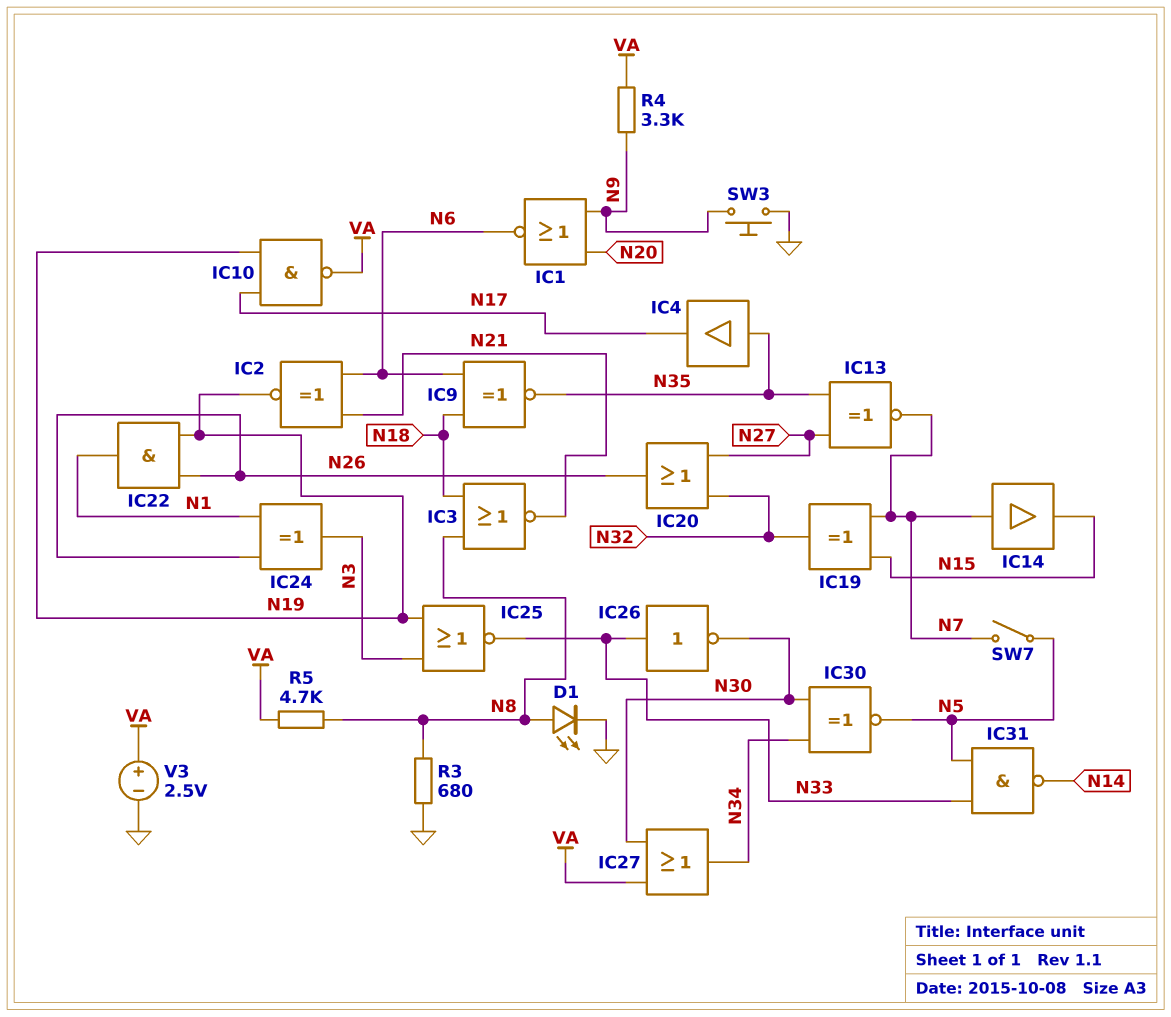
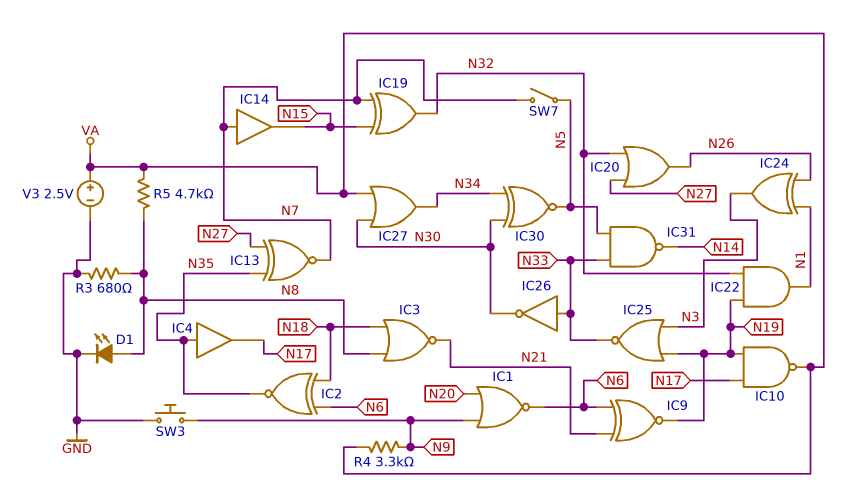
IC2: XNOR (in N6, in N21, out N19) -> XNOR (in N6, in N18, out N35)
IC9: XNOR (in N6, in N18, out N35) -> XNOR (in N6, in N21, out N19)
IC22: AND (in N19, in N26, out N1) -> AND (in N19, in N32, out N1)

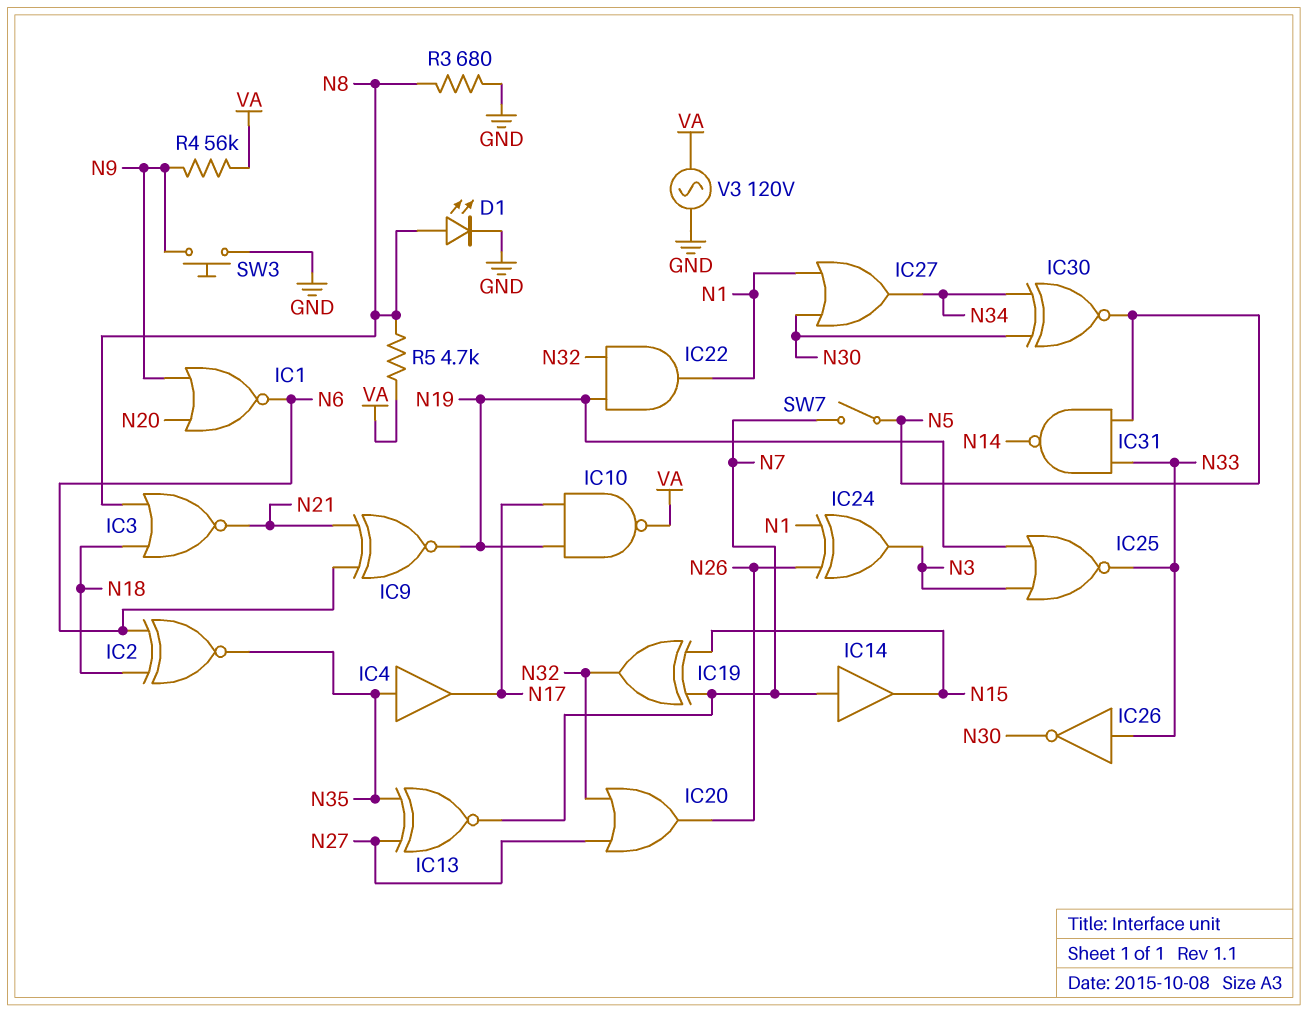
IC27: OR (in N30, in VA, out N34) -> OR (in N1, in N30, out N34)
R4: 3.3k (N9, VA) -> 56k (N9, VA)
V3: 2.5V (plus VA, minus GND) -> AC 120V (GND, VA)

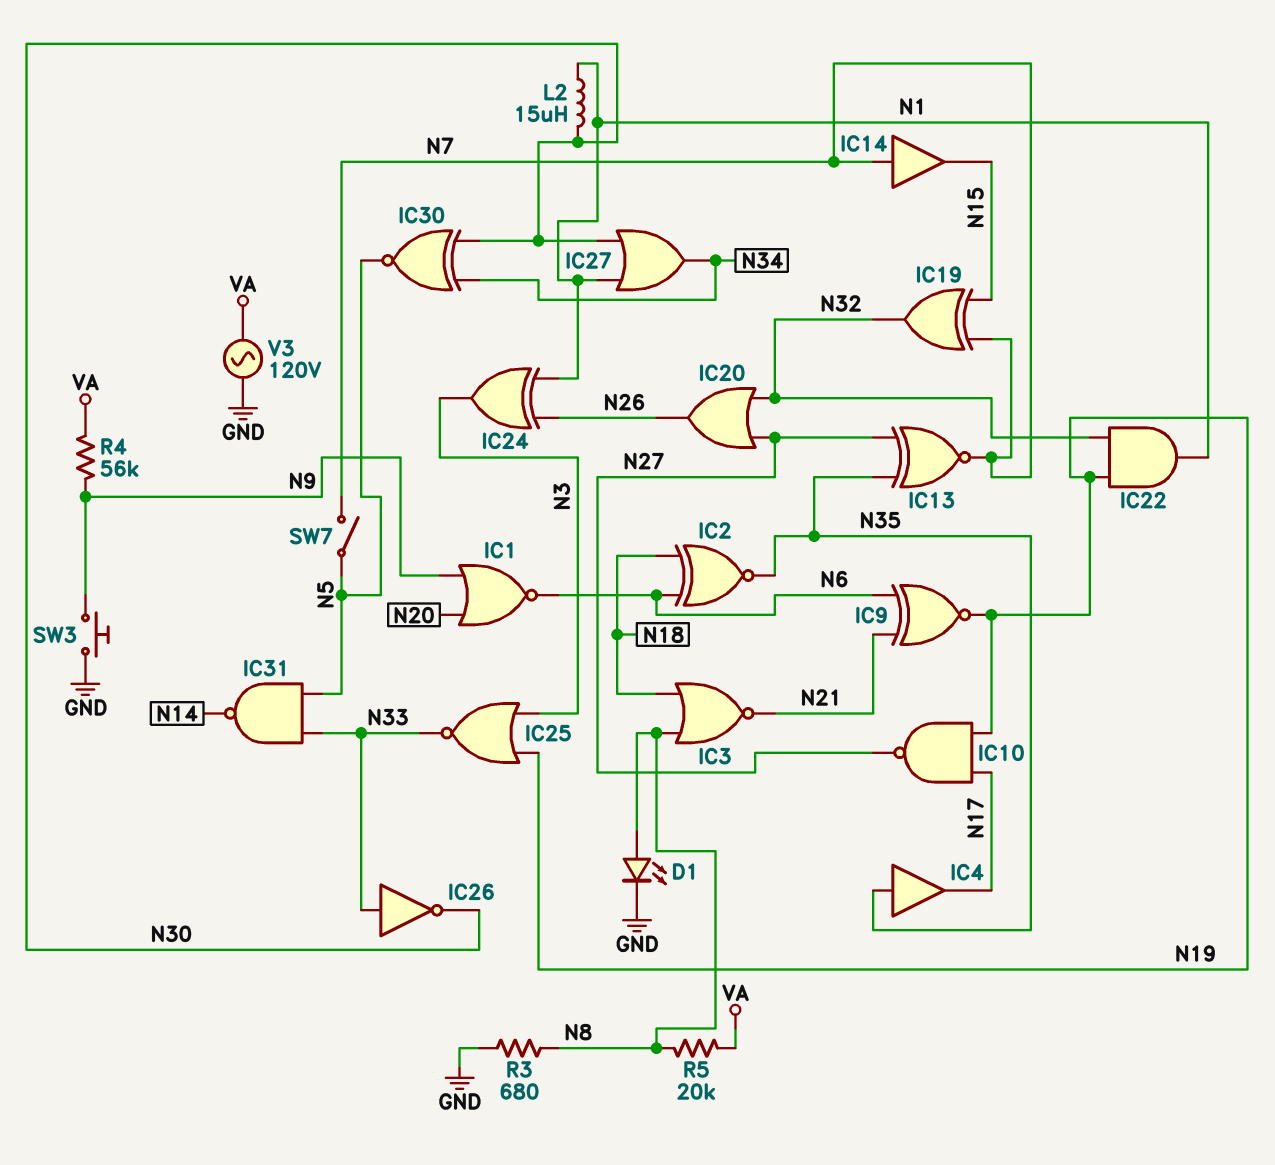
IC10: NAND (in N17, in N19, out VA) -> NAND (in N17, in N19, out N27)
L2: none -> 15uH (N1, N30)
R5: 4.7k (N8, VA) -> 20k (N8, VA)

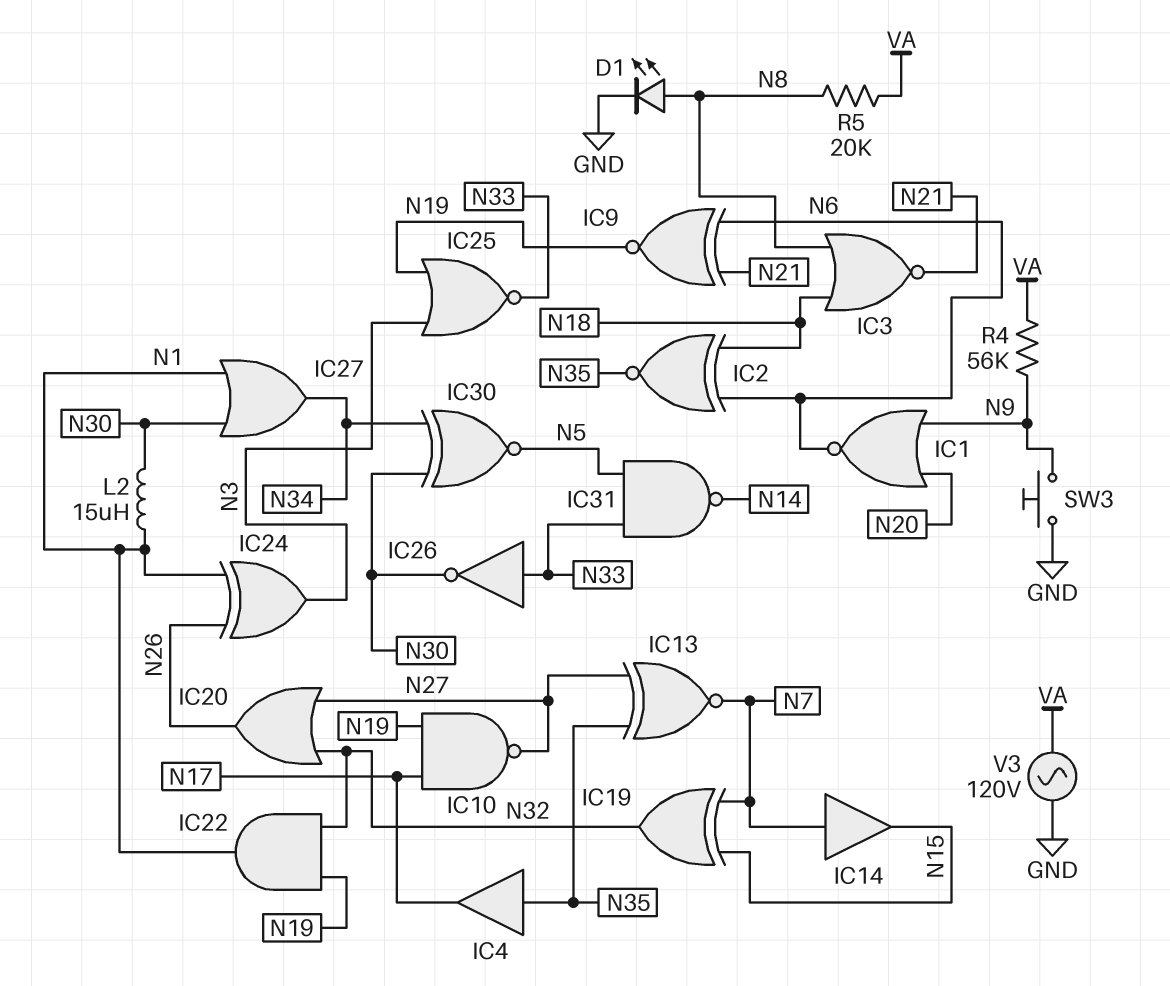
R3: 680 (GND, N8) -> none
SW7: switch (N5, N7) -> none

